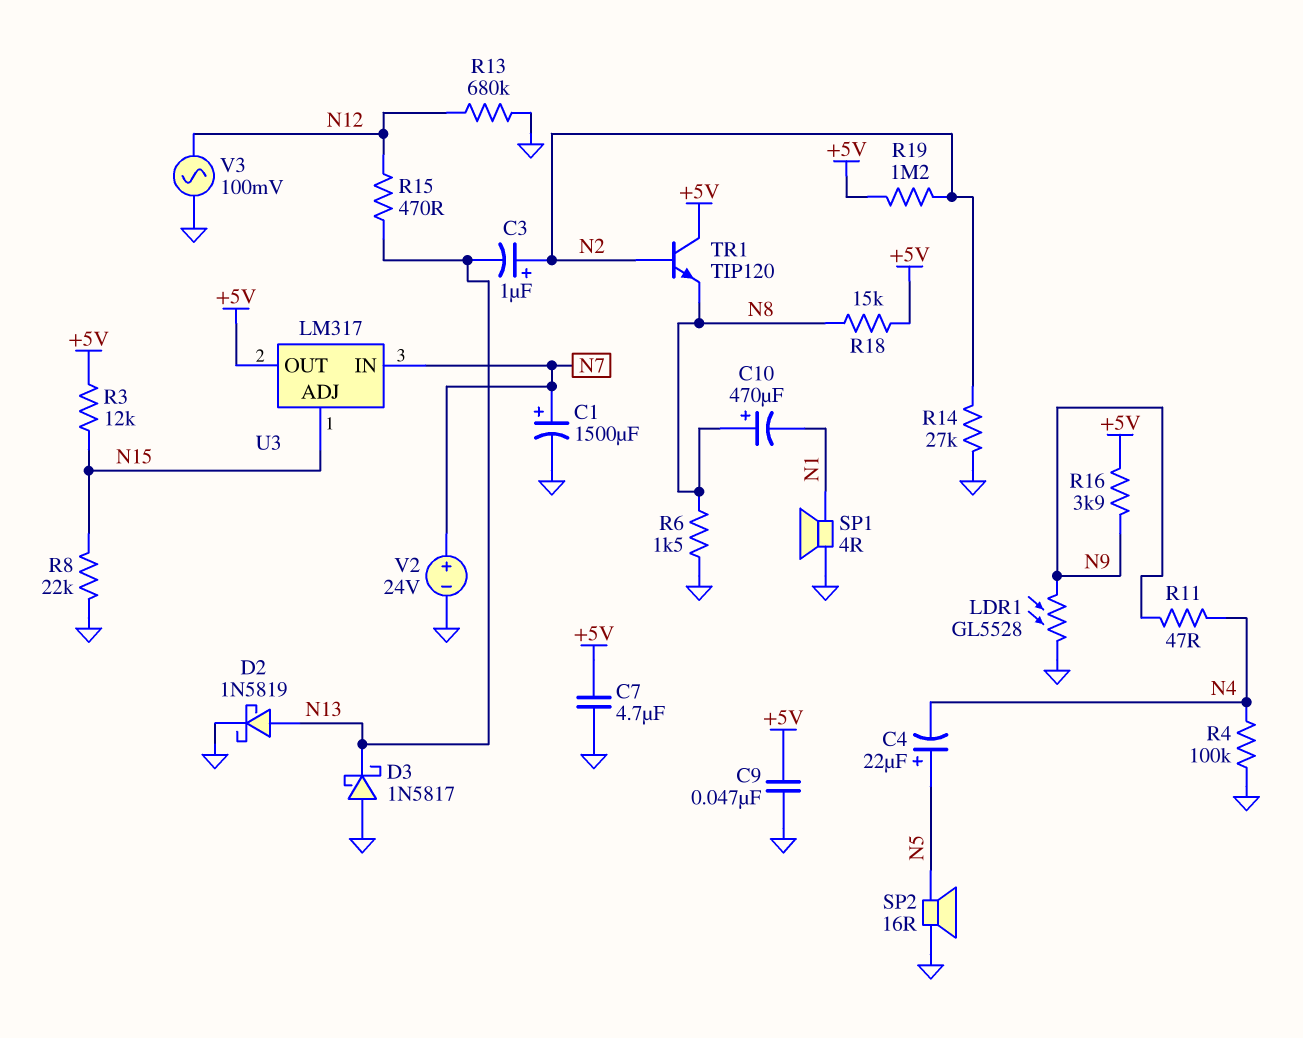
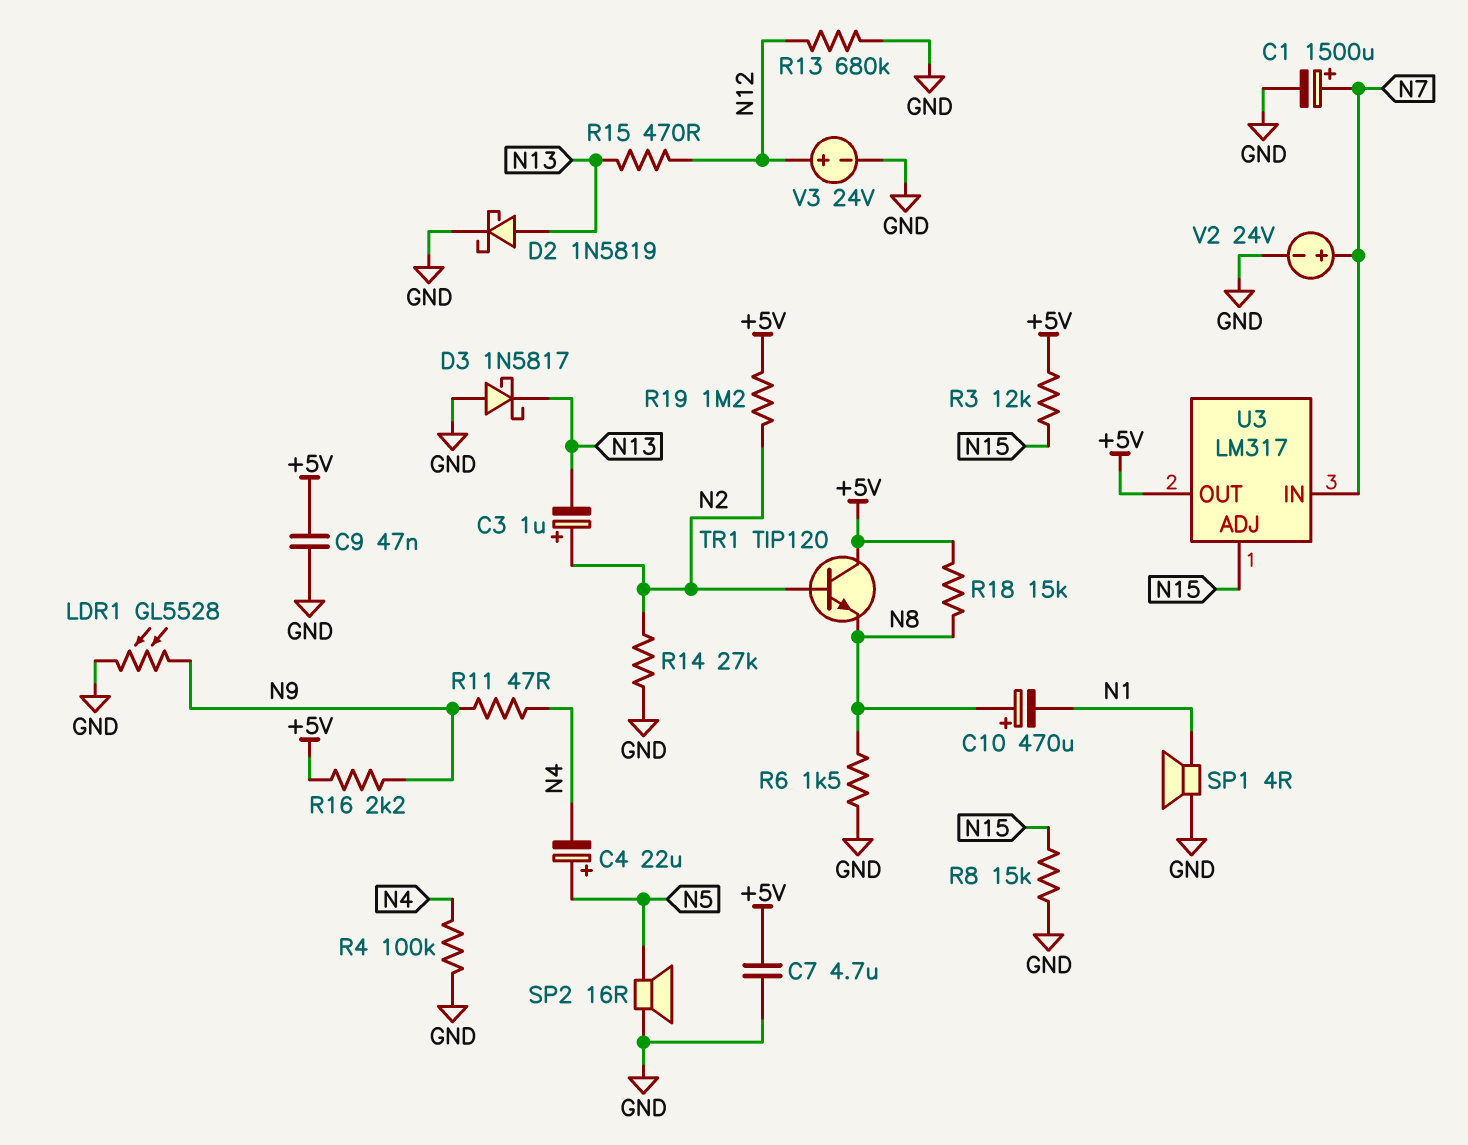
R8: 22k (GND, N15) -> 15k (GND, N15)
R16: 3.9k (+5V, N9) -> 2.2k (+5V, N9)
V3: AC 100mV (GND, N12) -> 24V (plus N12, minus GND)

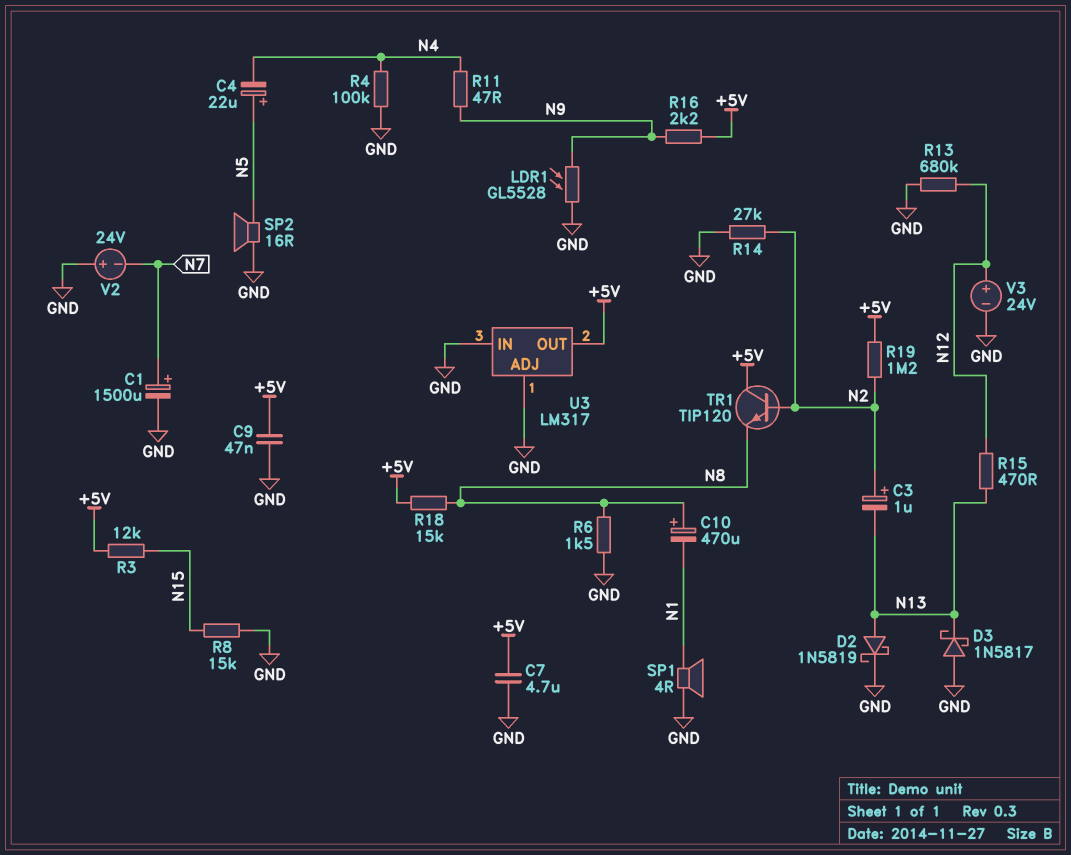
U3 pin ADJ: N15 -> GND
U3 pin IN: N7 -> GND
V2: 24V (plus N7, minus GND) -> 24V (plus GND, minus N7)

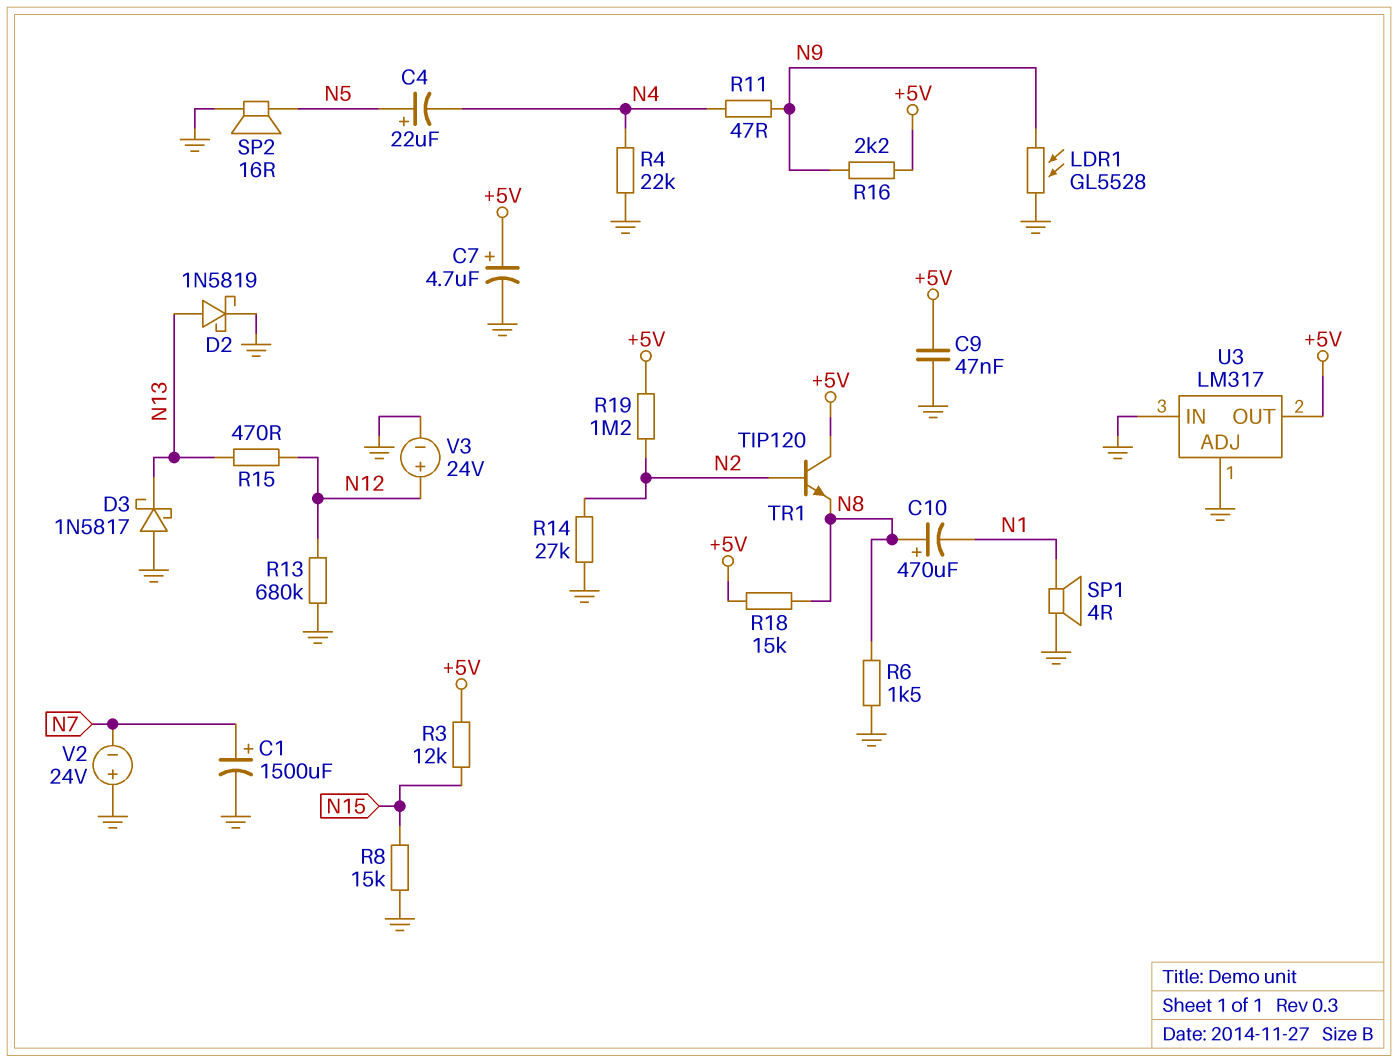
C3: 1uF (plus N2, minus N13) -> none
C7: 4.7uF (+5V, GND) -> 4.7uF (plus +5V, minus GND)
R4: 100k (GND, N4) -> 22k (GND, N4)

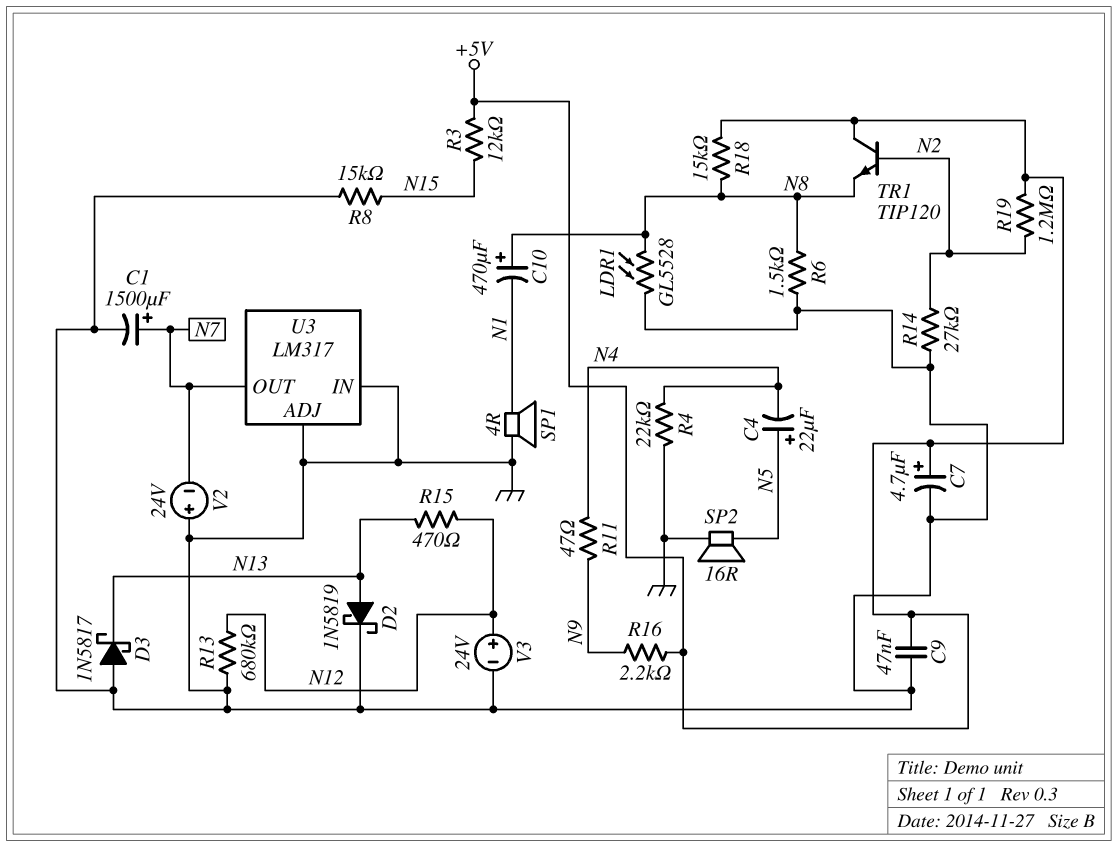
LDR1: GL5528 (GND, N9) -> GL5528 (GND, N8)
U3 pin OUT: +5V -> N7

